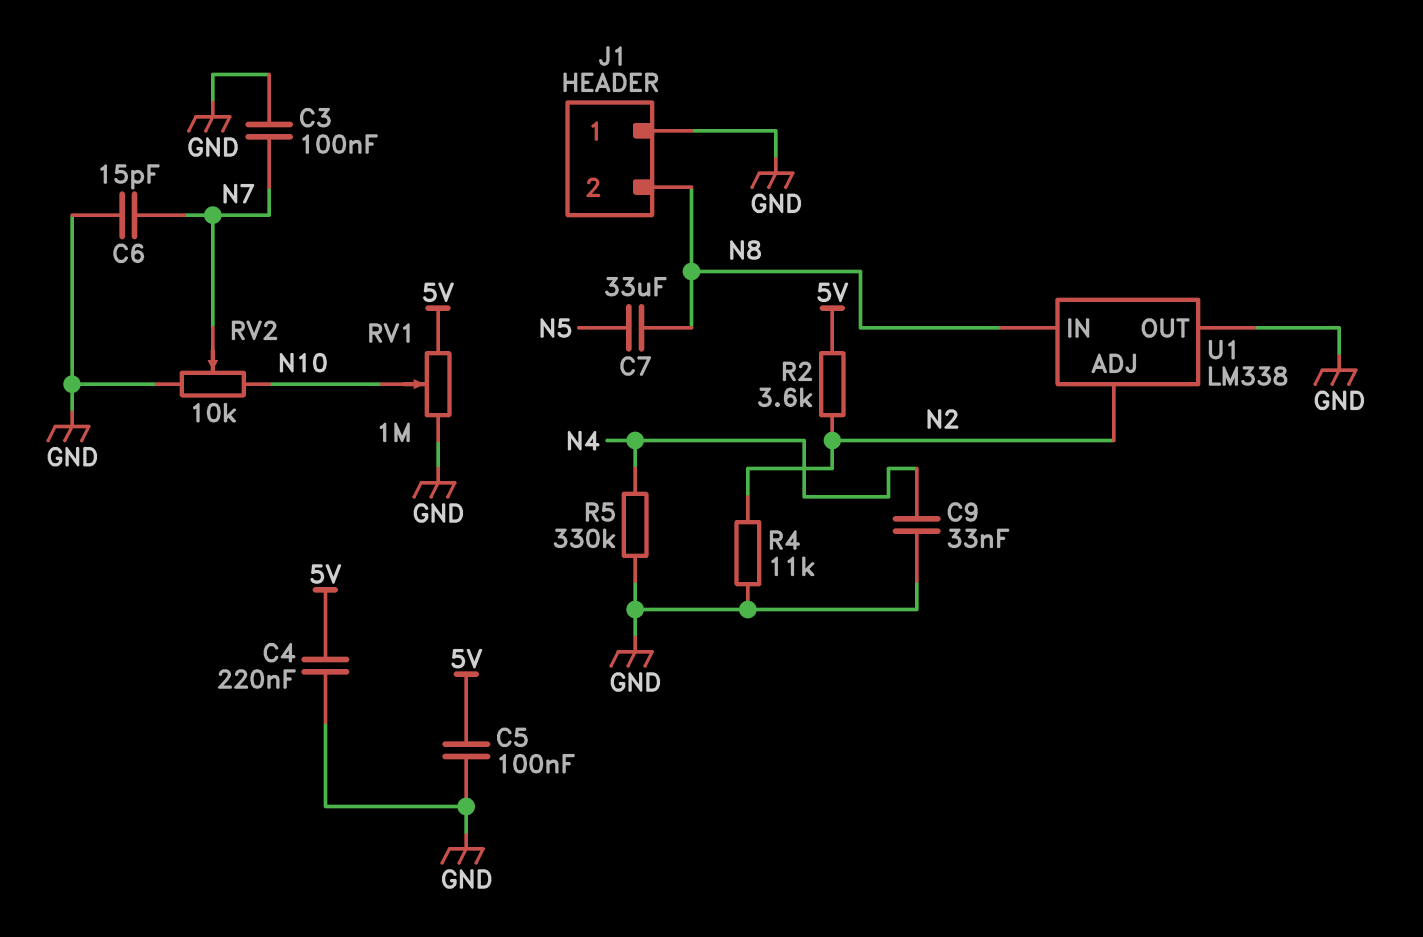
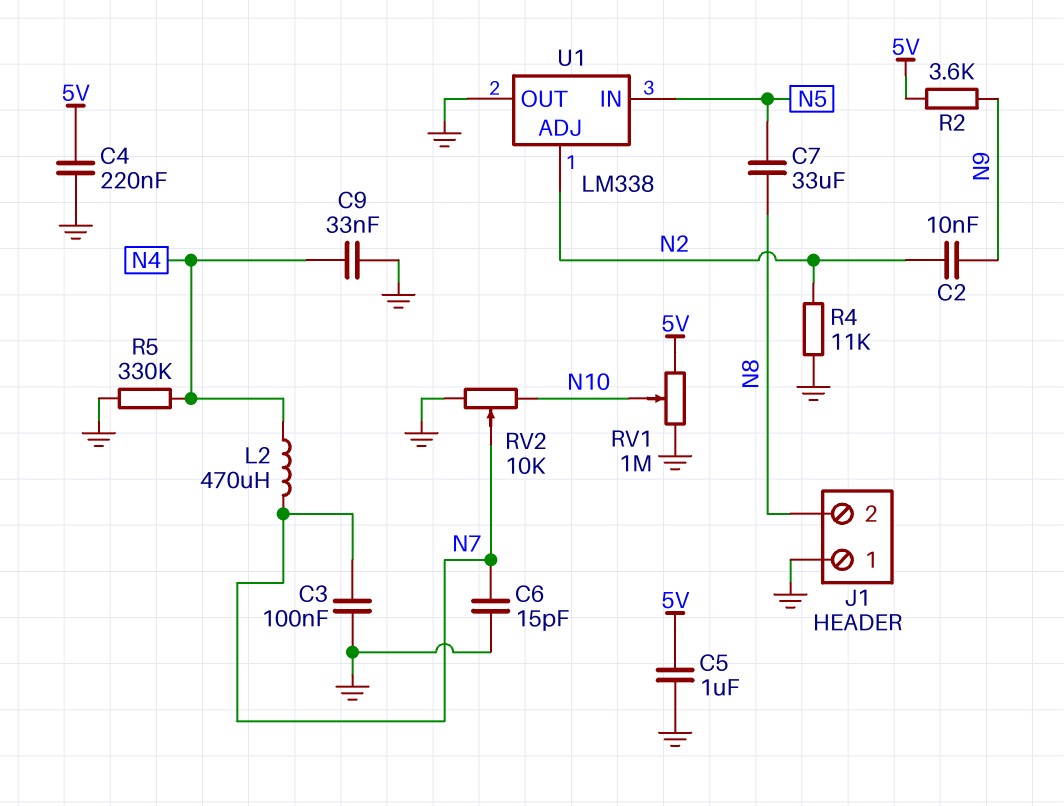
C2: none -> 10nF (N2, N9)
C5: 100nF (5V, GND) -> 1uF (5V, GND)
L2: none -> 470uH (N4, N7)
R2: 3.6k (5V, N2) -> 3.6k (5V, N9)
U1 pin IN: N8 -> N5

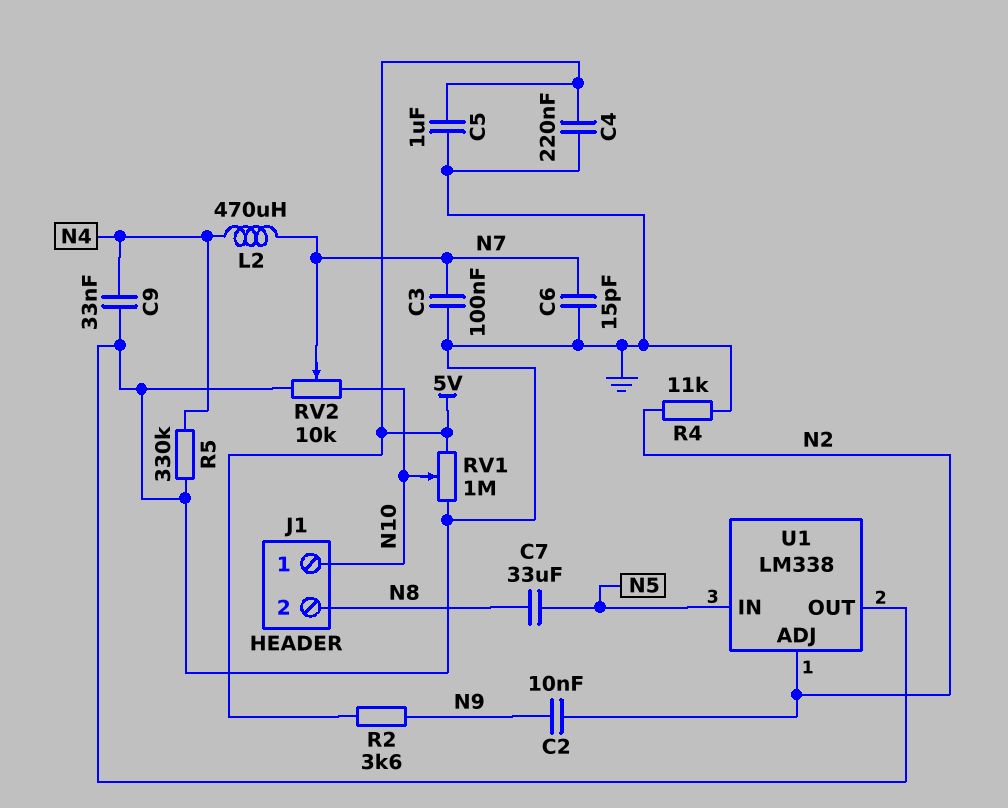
J1 pin 1: GND -> N10

